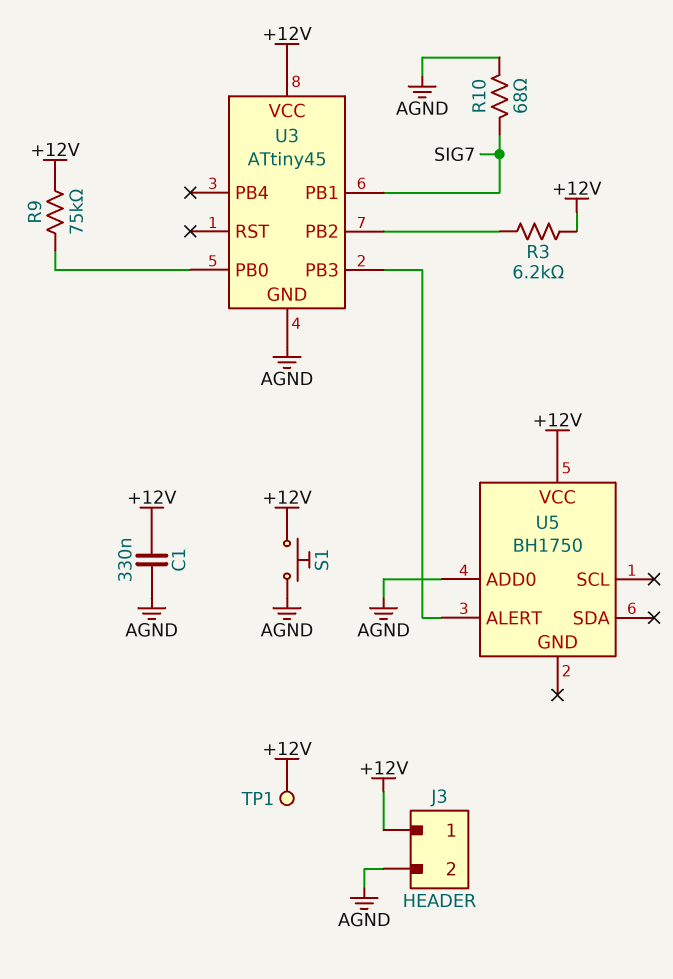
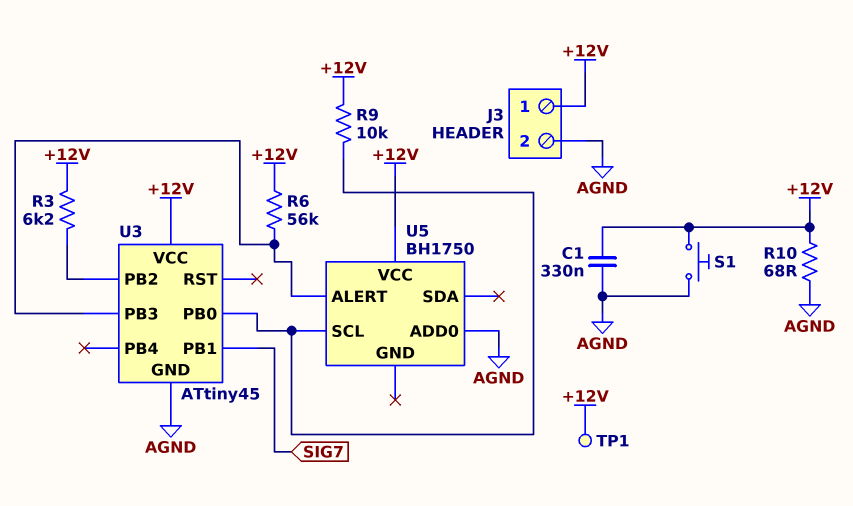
R6: none -> 56k (+12V, U3/PB3)
R9: 75k (+12V, U3/PB0) -> 10k (+12V, U3/PB0)
R10: 68 (AGND, SIG7) -> 68 (+12V, AGND)
U5 pin SCL: none -> U3/PB0

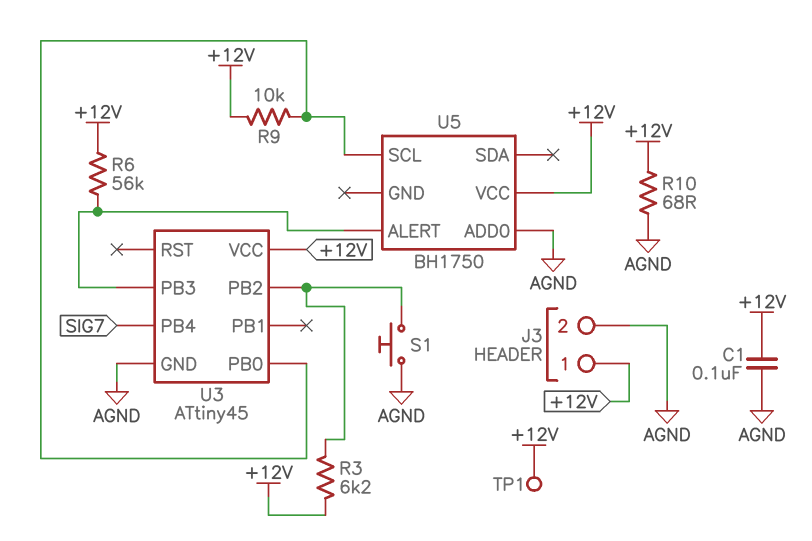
C1: 330nF (+12V, AGND) -> 100nF (+12V, AGND)
S1: button (+12V, AGND) -> button (AGND, U3/PB2)
U3 pin PB1: SIG7 -> none
U3 pin PB4: none -> SIG7

